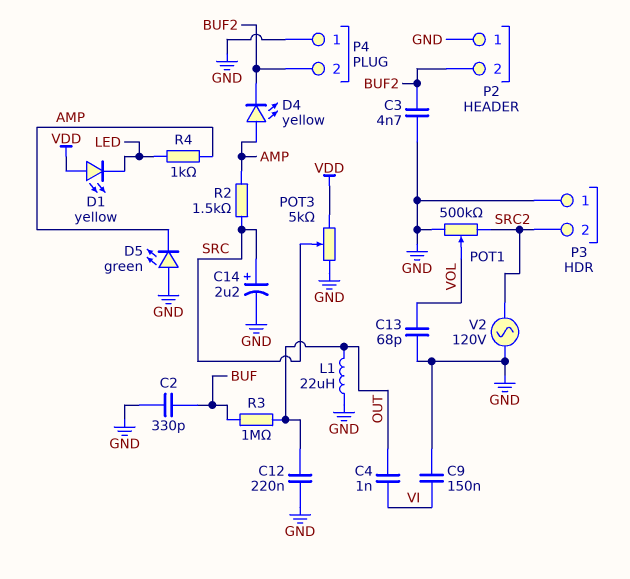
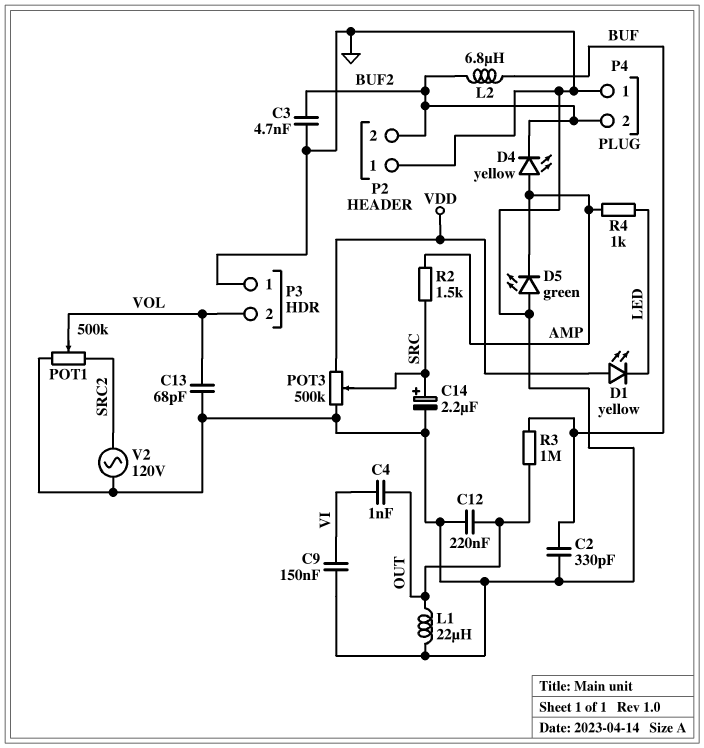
L2: none -> 6.8uH (BUF, BUF2)
P3 pin 2: SRC2 -> VOL
POT3: 5k (GND, VDD, wiper SRC) -> 500k (GND, VDD, wiper SRC)

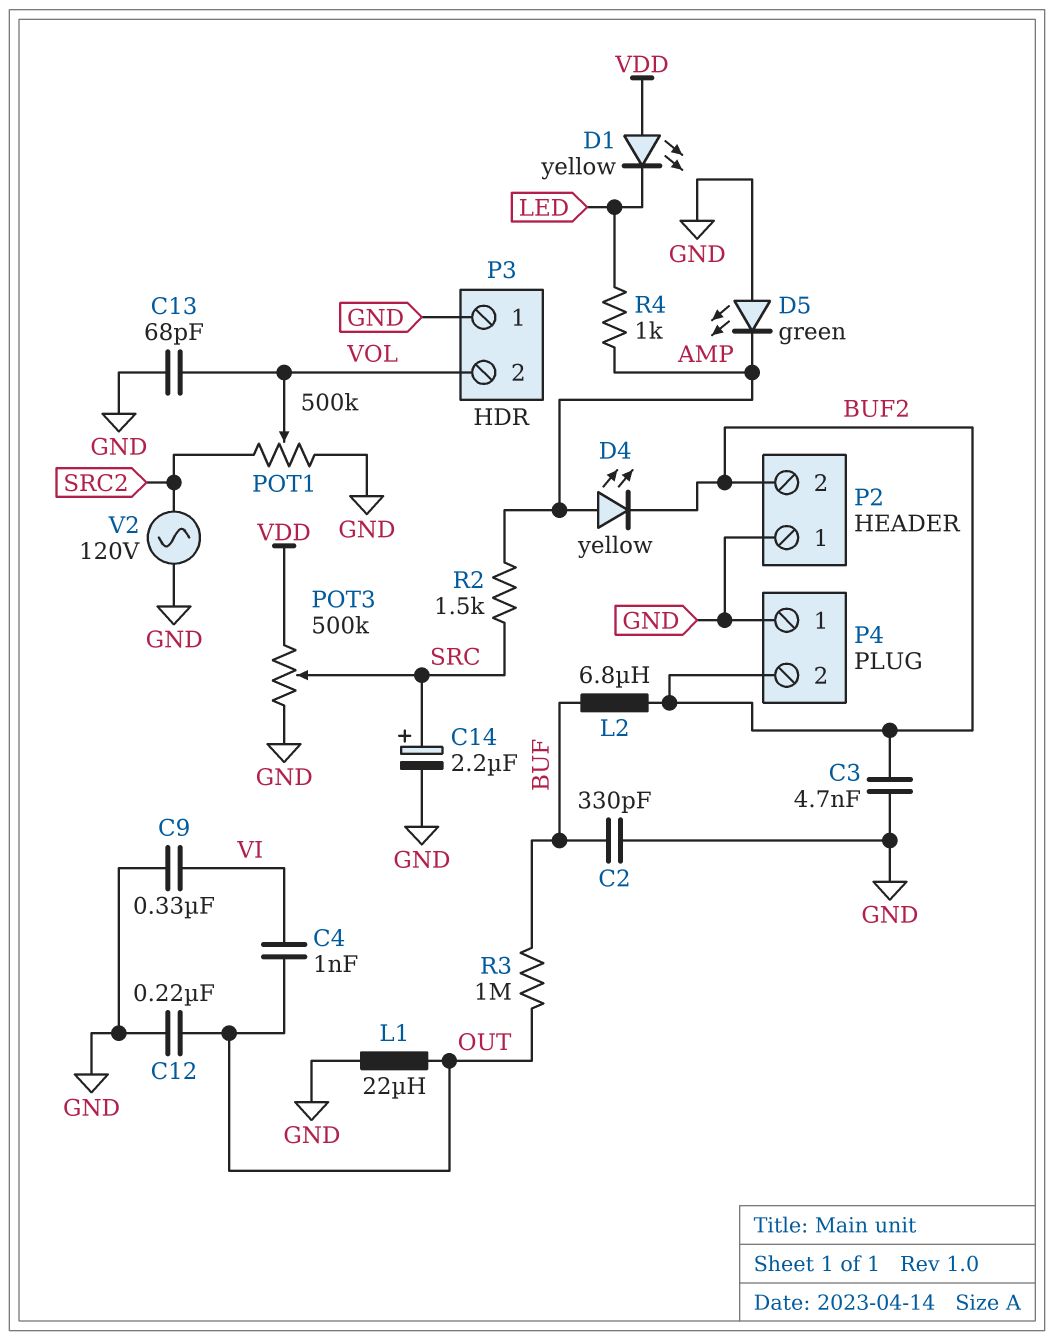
C9: 150nF (GND, VI) -> 330nF (GND, VI)

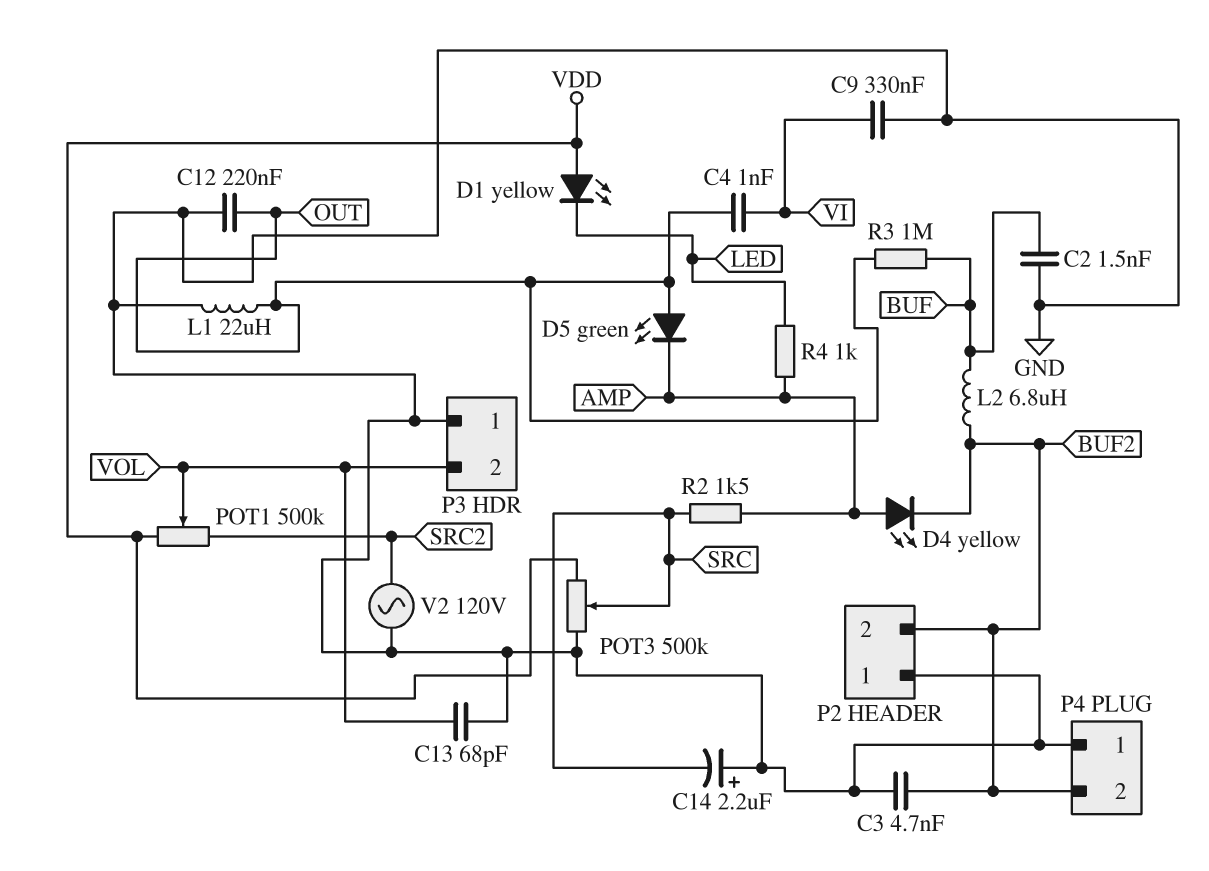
C2: 330pF (BUF, GND) -> 1.5nF (BUF, GND)
C14: 2.2uF (plus SRC, minus GND) -> 2.2uF (plus GND, minus SRC)
D5: LED green (A GND, K AMP) -> LED green (A OUT, K AMP)
POT1: 500k (GND, SRC2, wiper VOL) -> 500k (SRC2, VDD, wiper VOL)

